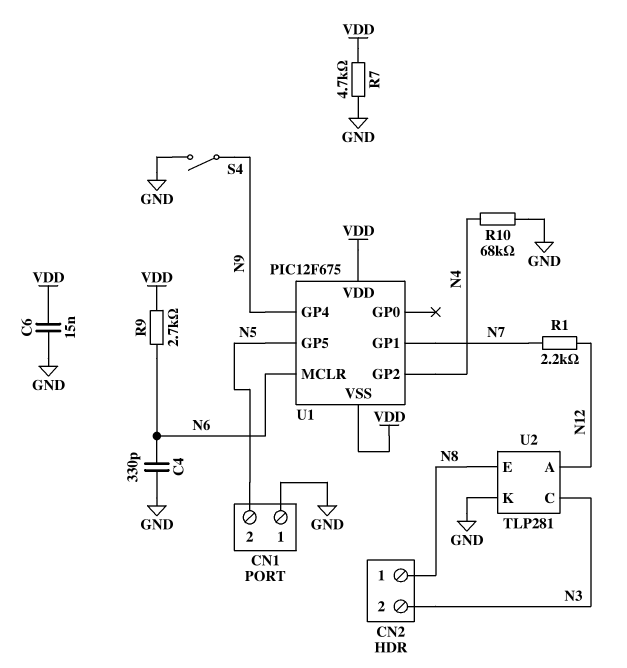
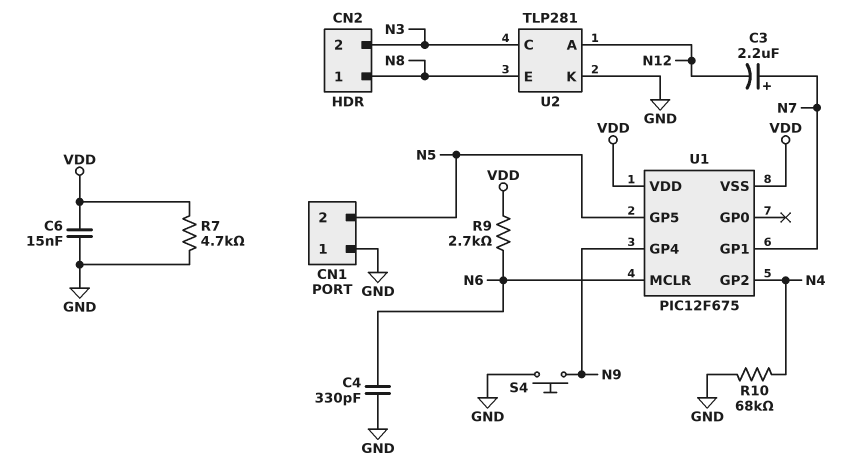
C3: none -> 2.2uF (plus N7, minus N12)
R1: 2.2k (N7, N12) -> none
S4: switch (GND, N9) -> button (GND, N9)

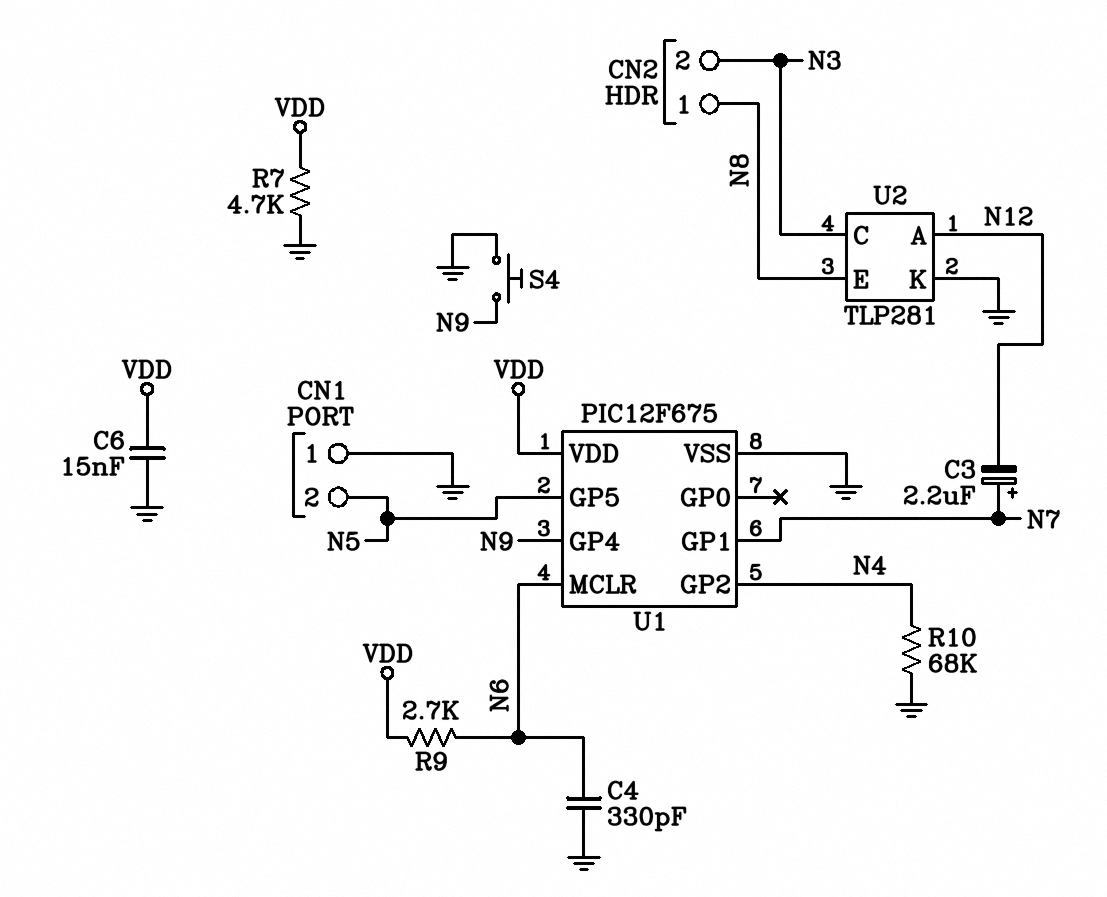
U1 pin VSS: VDD -> GND

